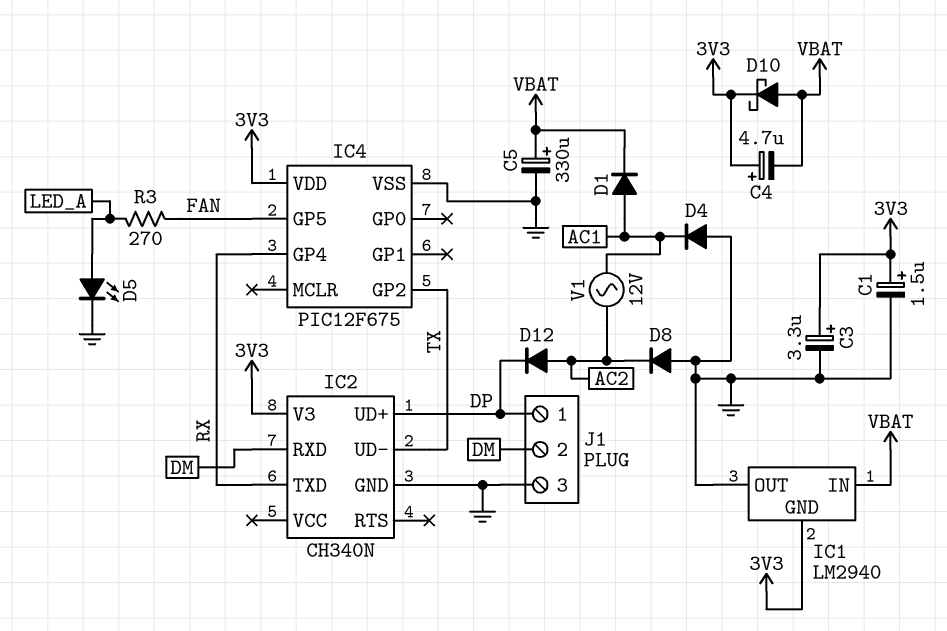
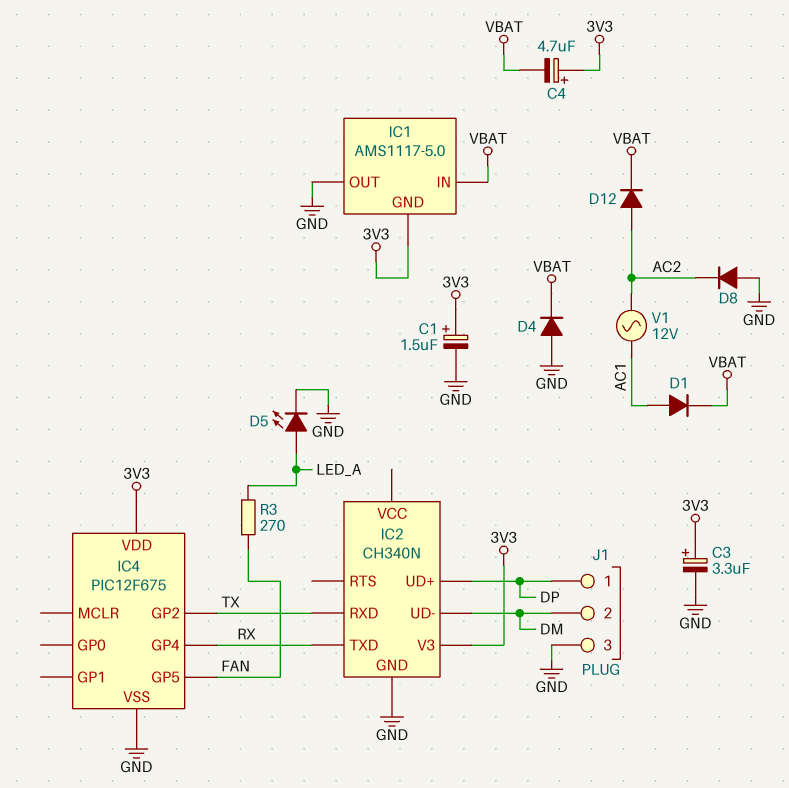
C5: 330uF (plus VBAT, minus GND) -> none
D4: diode (A GND, K AC1) -> diode (A GND, K VBAT)
D10: schottky (A VBAT, K 3V3) -> none
D12: diode (A AC2, K DP) -> diode (A AC2, K VBAT)
IC1: LM2940 -> AMS1117-5.0
IC2 pin RXD: DM -> TX
IC2 pin UD-: TX -> DM

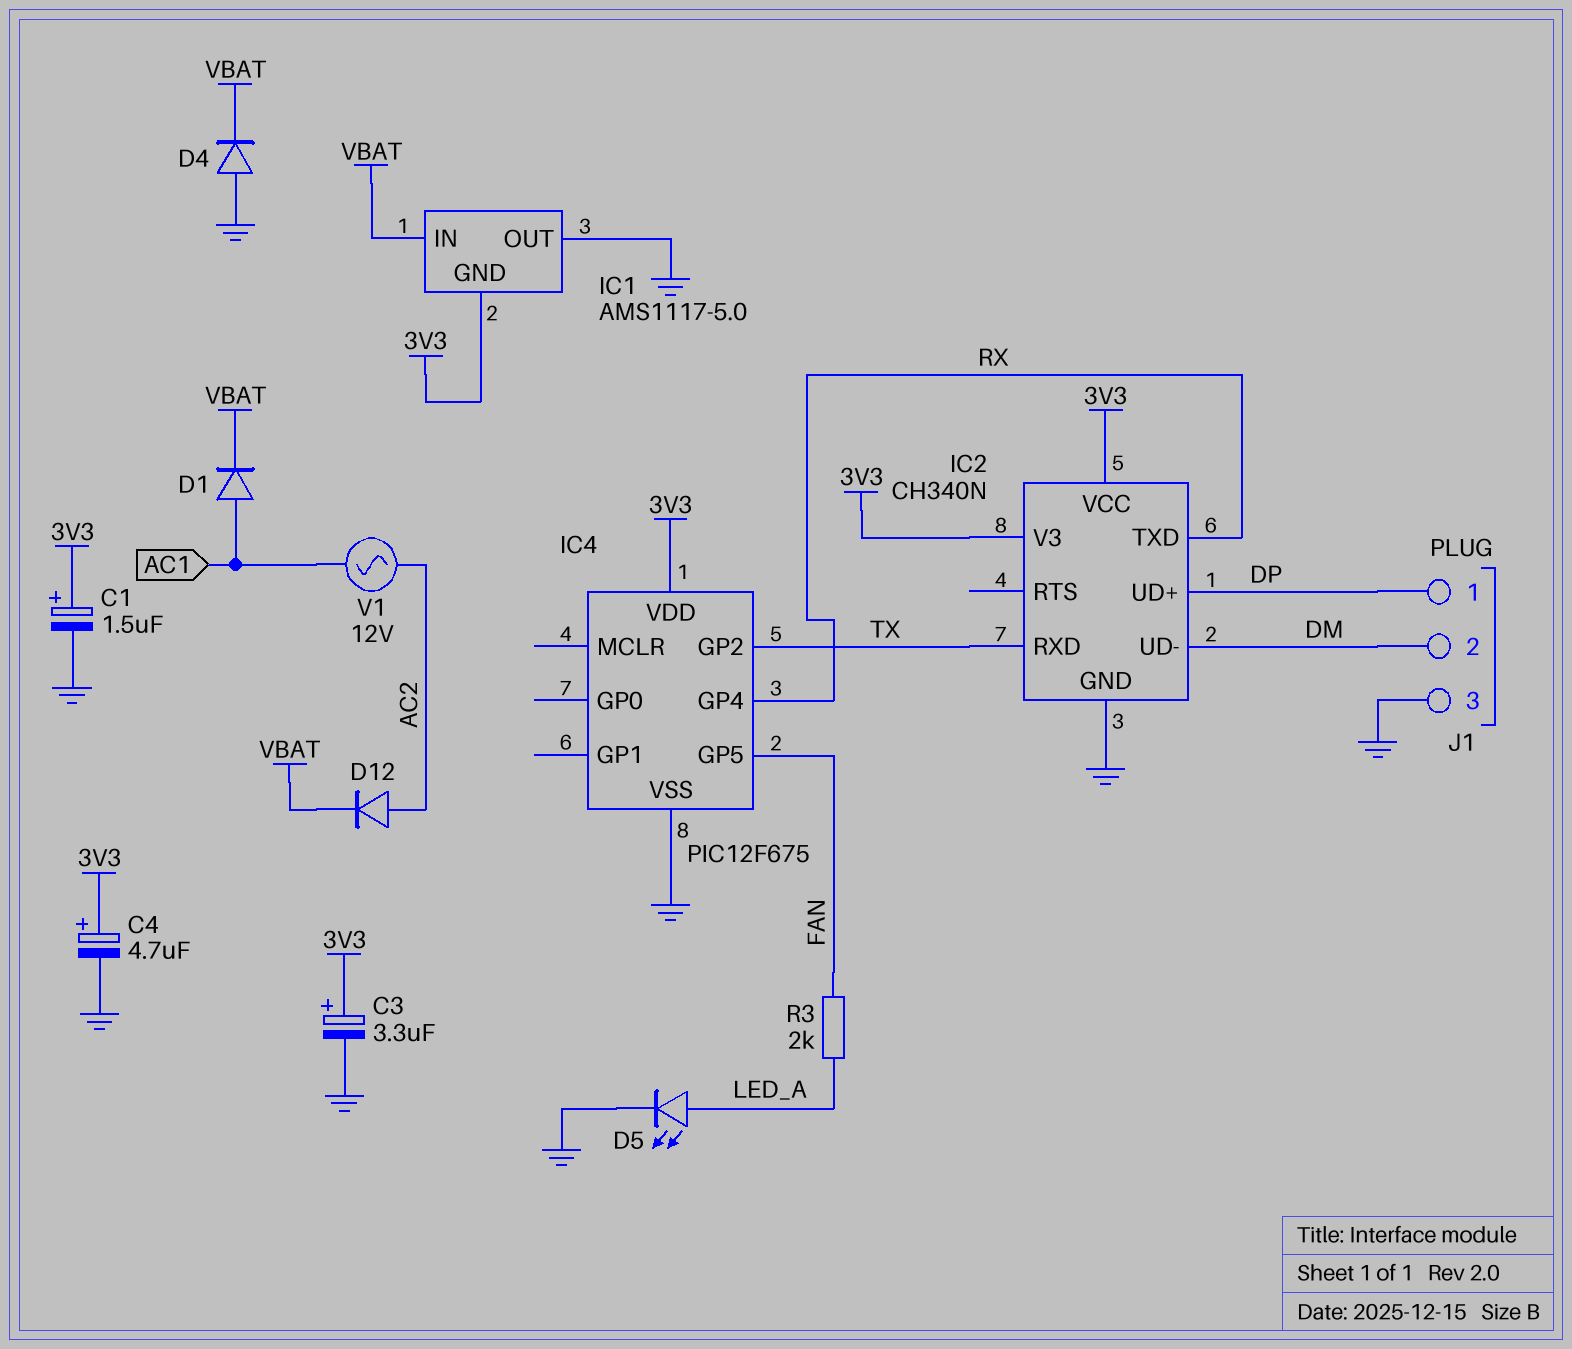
C4: 4.7uF (plus 3V3, minus VBAT) -> 4.7uF (plus 3V3, minus GND)
D8: diode (A GND, K AC2) -> none
IC2 pin VCC: none -> 3V3
R3: 270 (FAN, LED_A) -> 2k (FAN, LED_A)

